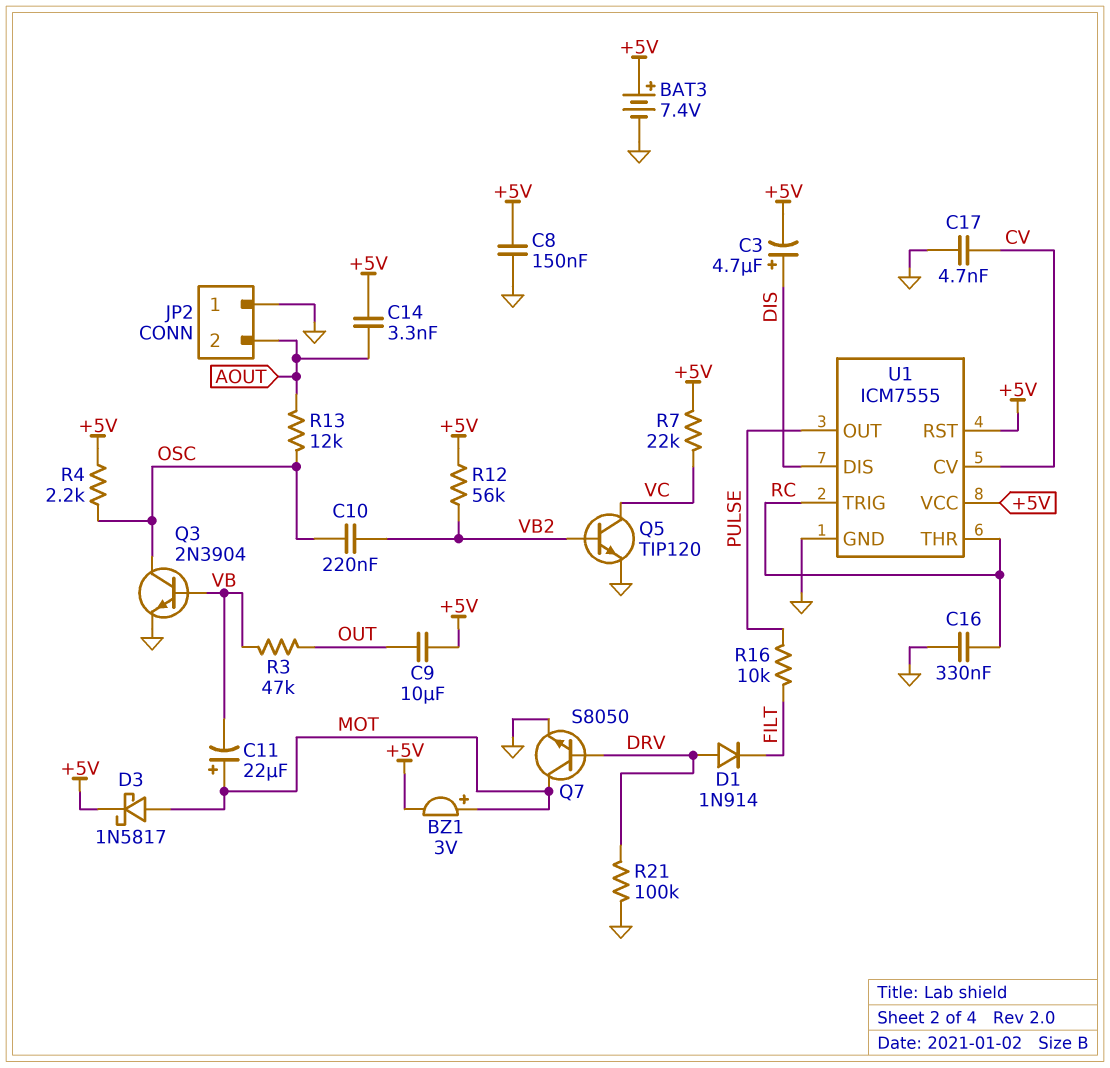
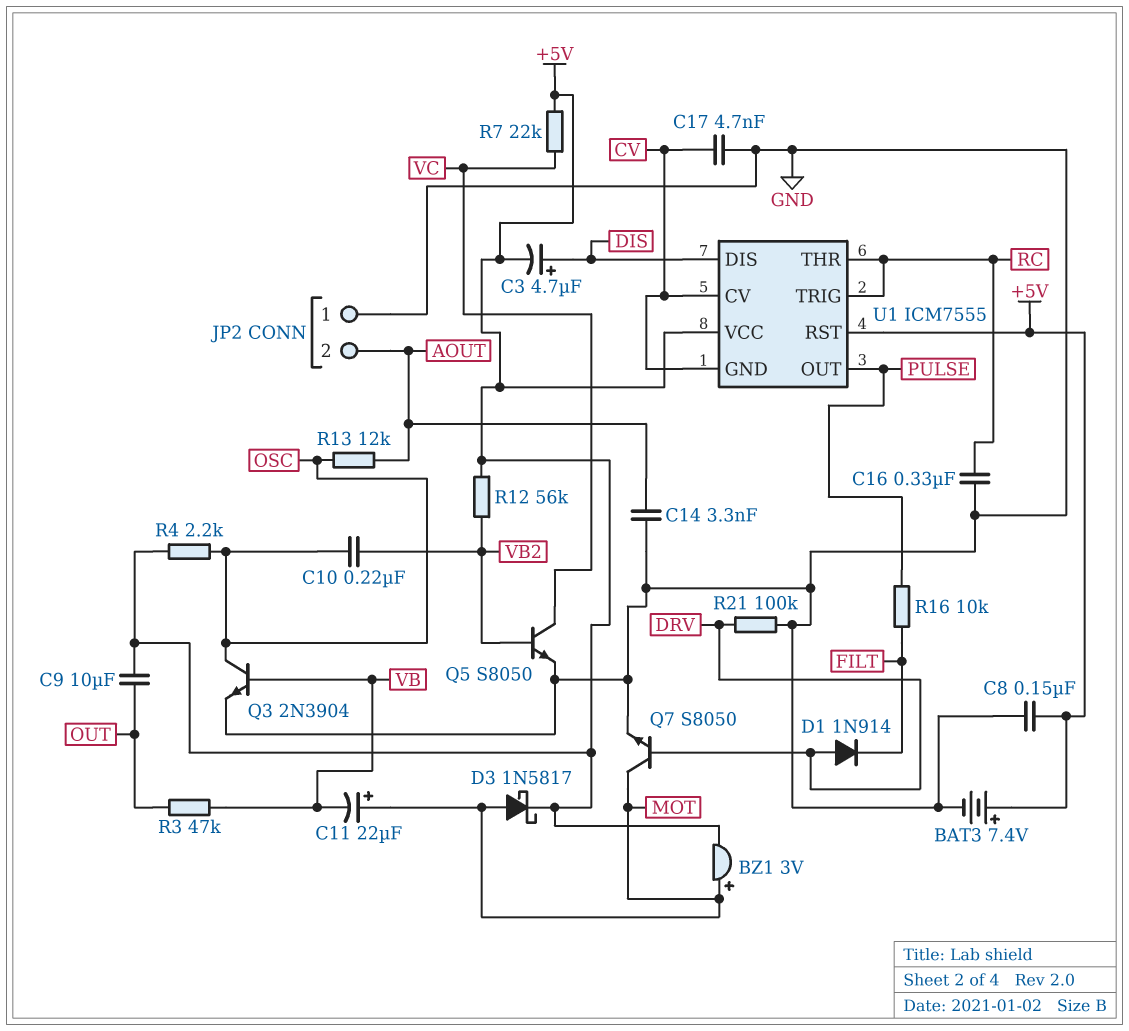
C14: 3.3nF (+5V, AOUT) -> 3.3nF (AOUT, GND)
Q5: NPN TIP120 (B VB2, C VC, E GND) -> NPN S8050 (B VB2, C VC, E GND)
U1 pin GND: GND -> CV

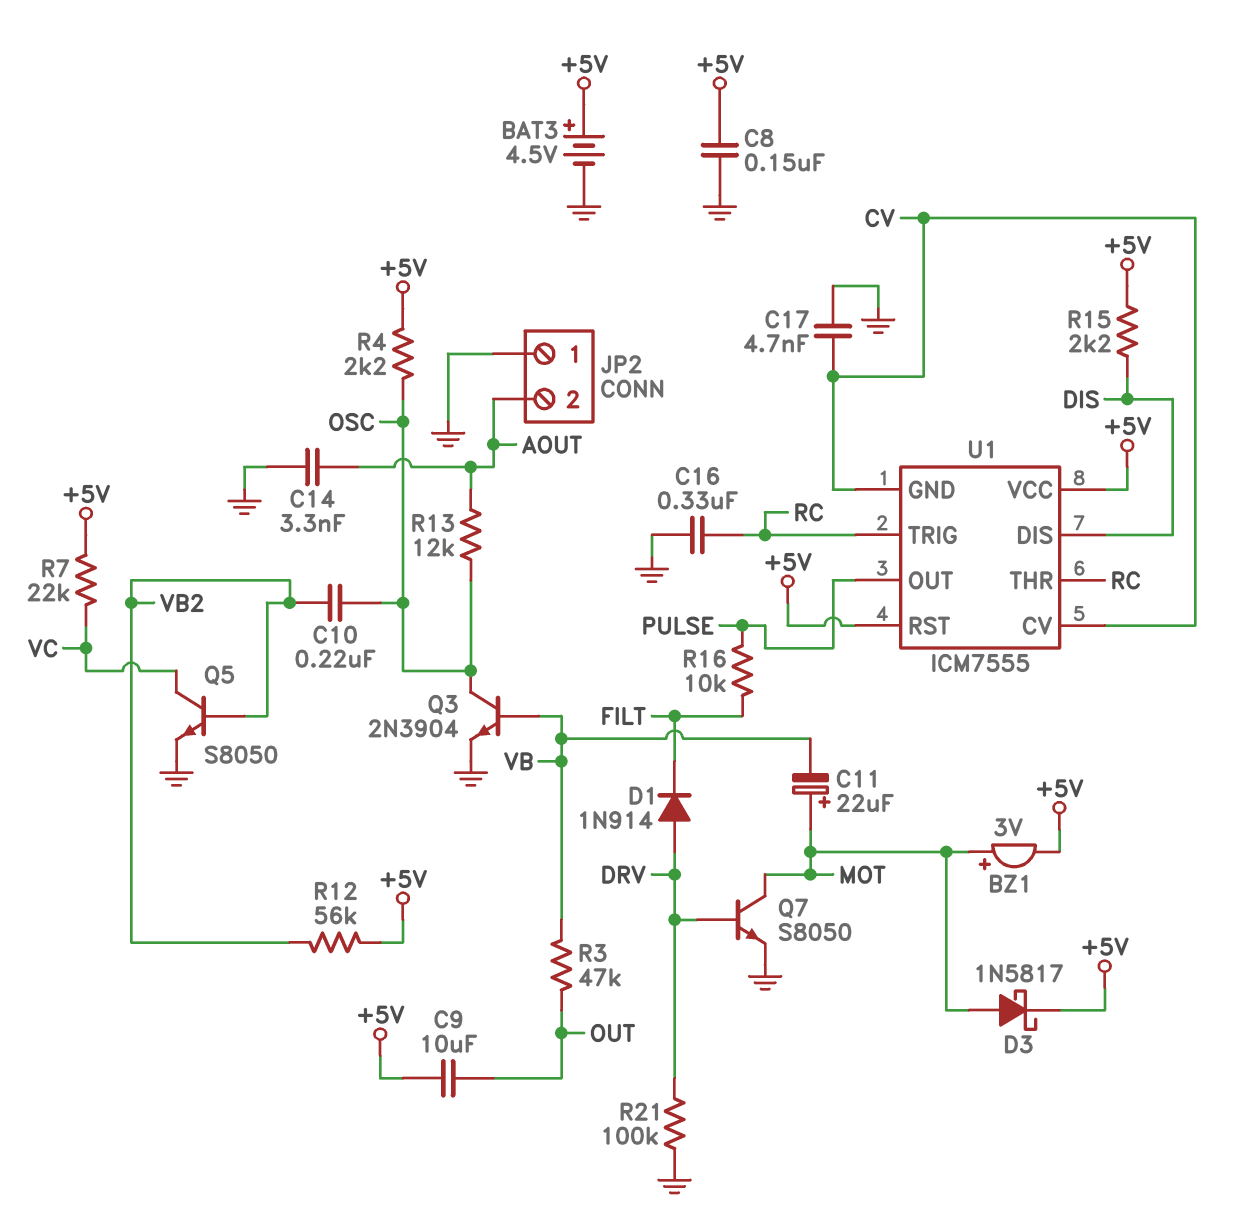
BAT3: 7.4V (plus +5V, minus GND) -> 4.5V (plus +5V, minus GND)
C3: 4.7uF (plus DIS, minus +5V) -> none
R15: none -> 2.2k (+5V, DIS)

